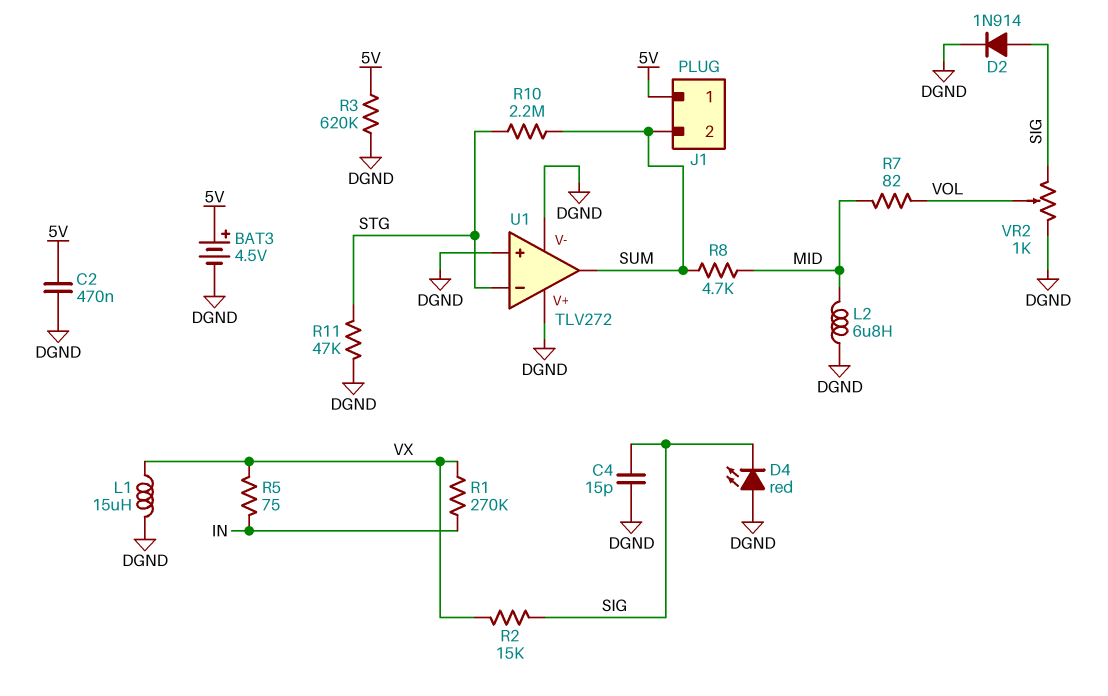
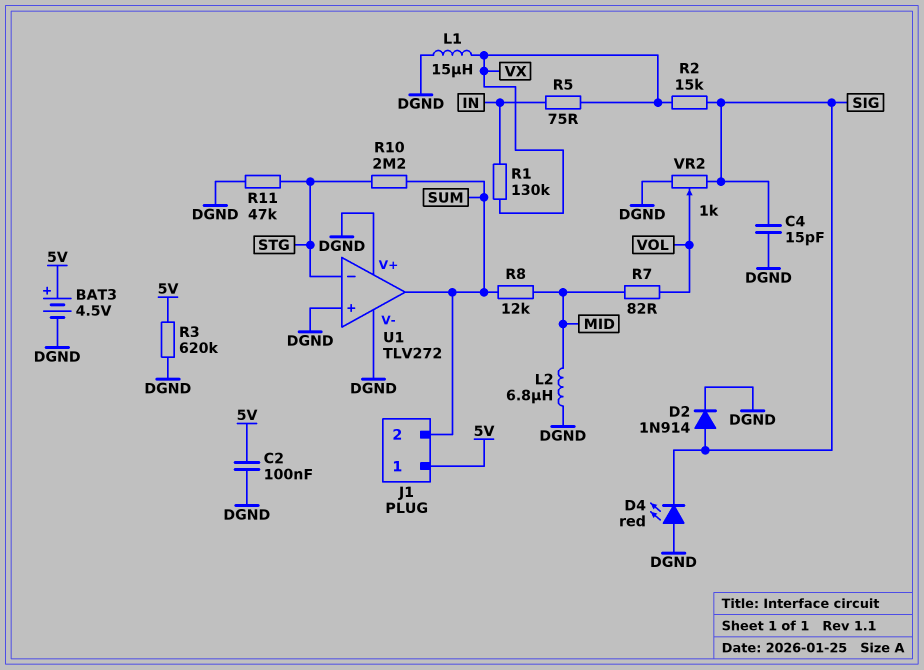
C2: 470nF (5V, DGND) -> 100nF (5V, DGND)
R1: 270k (IN, VX) -> 130k (IN, VX)
R8: 4.7k (MID, SUM) -> 12k (MID, SUM)

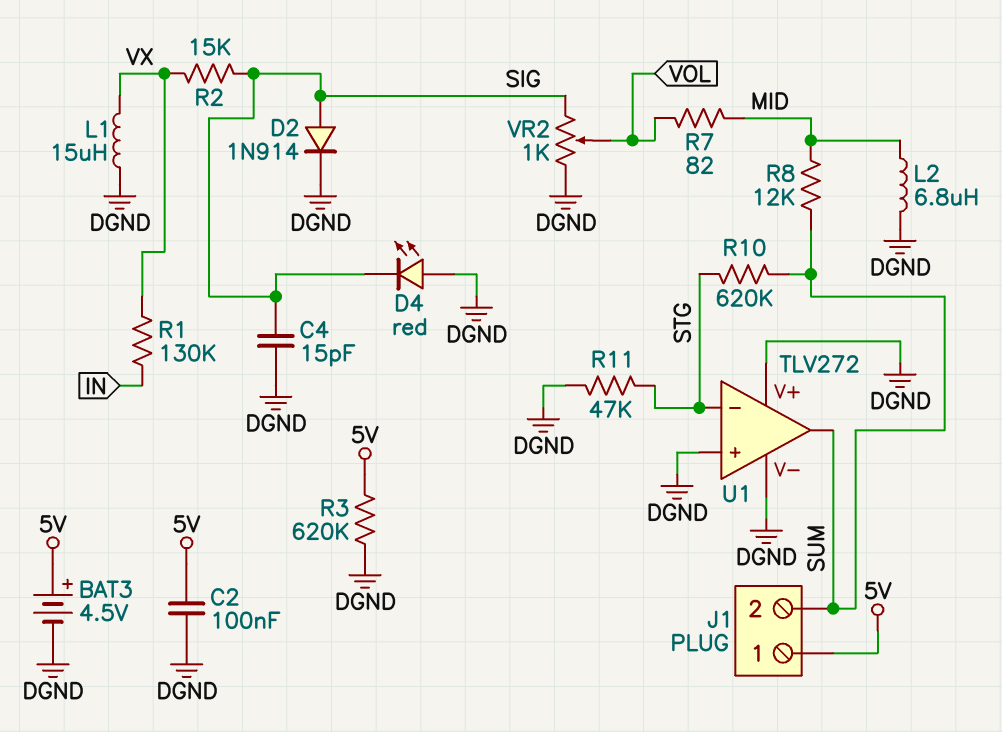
R5: 75 (IN, VX) -> none
R10: 2.2M (STG, SUM) -> 620k (STG, SUM)

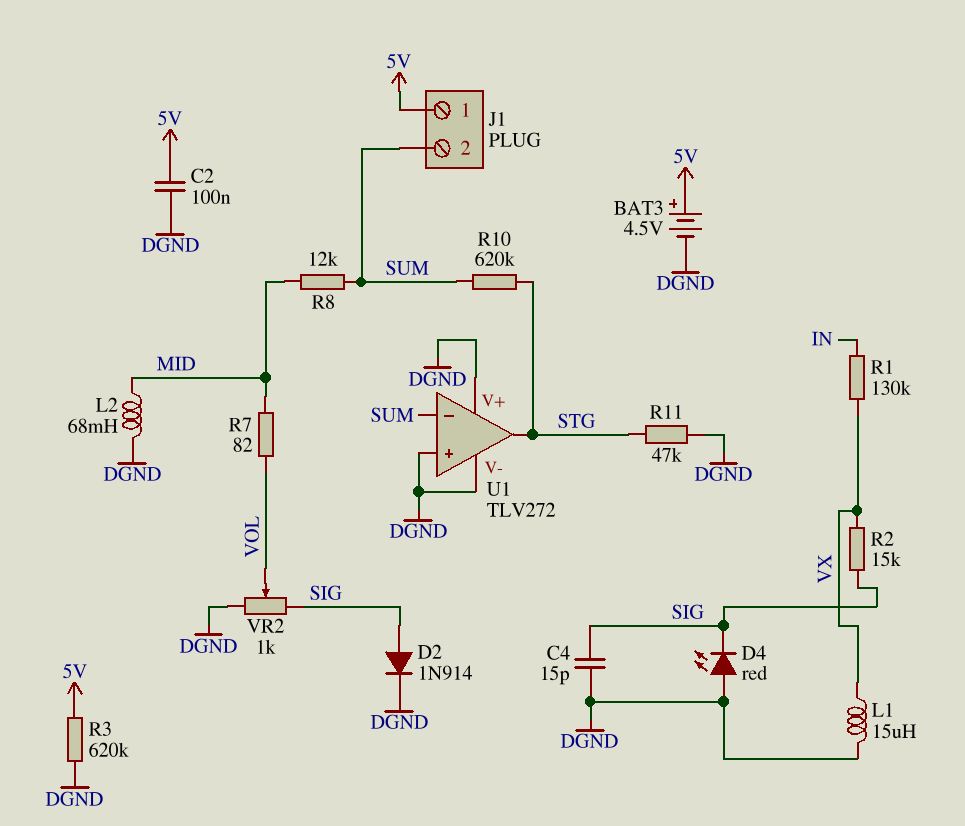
L2: 6.8uH (DGND, MID) -> 68mH (DGND, MID)
U1 pin in-: STG -> SUM
U1 pin out: SUM -> STG

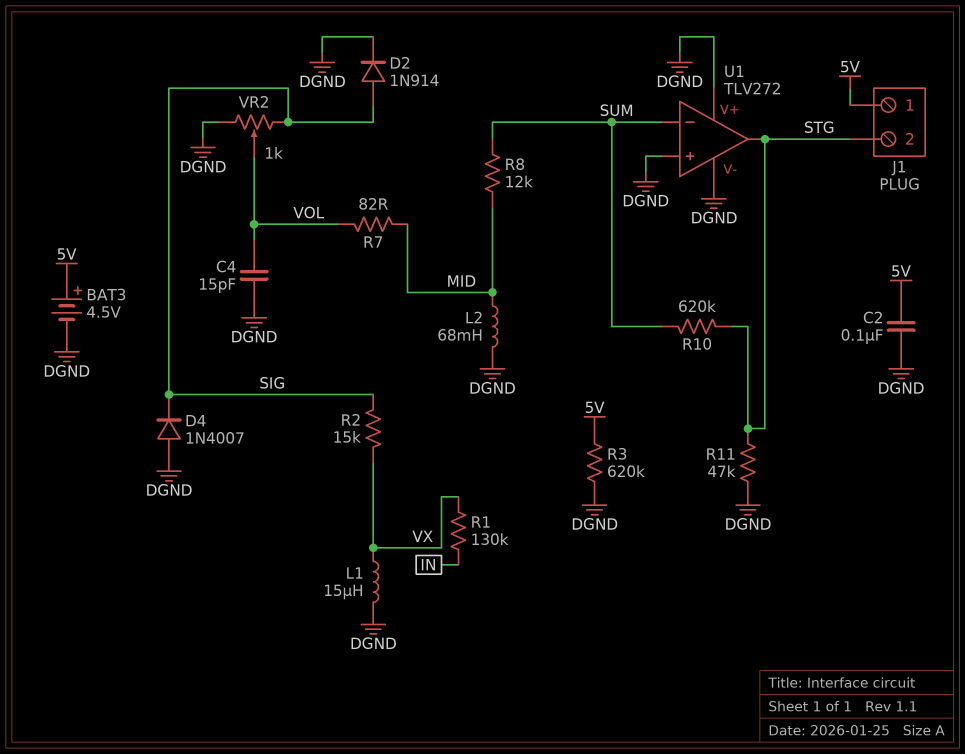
C4: 15pF (DGND, SIG) -> 15pF (DGND, VOL)
D4: LED red (A DGND, K SIG) -> diode 1N4007 (A DGND, K SIG)
J1 pin 2: SUM -> STG

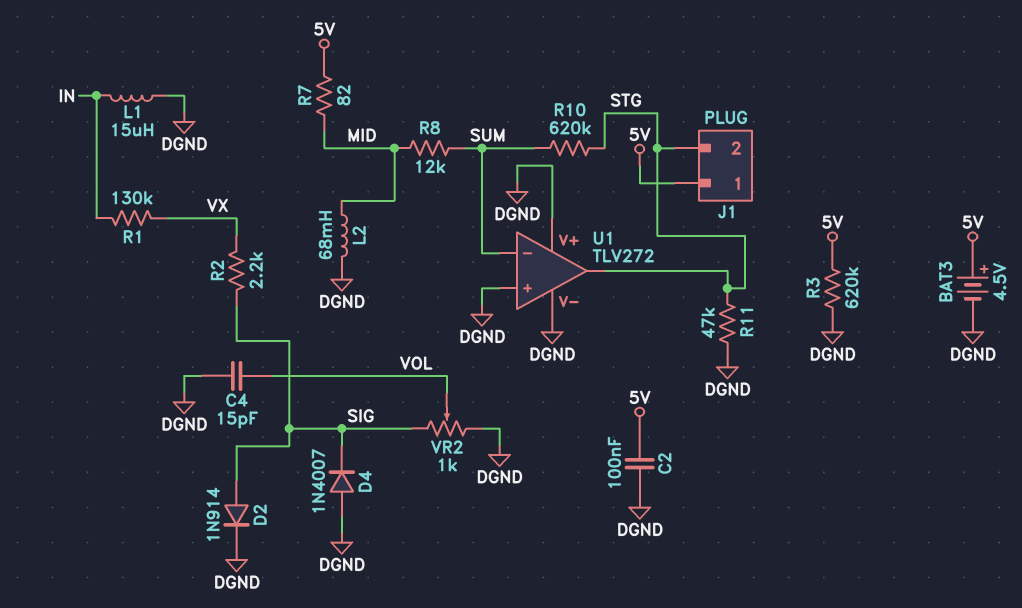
L1: 15uH (DGND, VX) -> 15uH (DGND, IN)
R2: 15k (SIG, VX) -> 2.2k (SIG, VX)
R7: 82 (MID, VOL) -> 82 (5V, MID)

